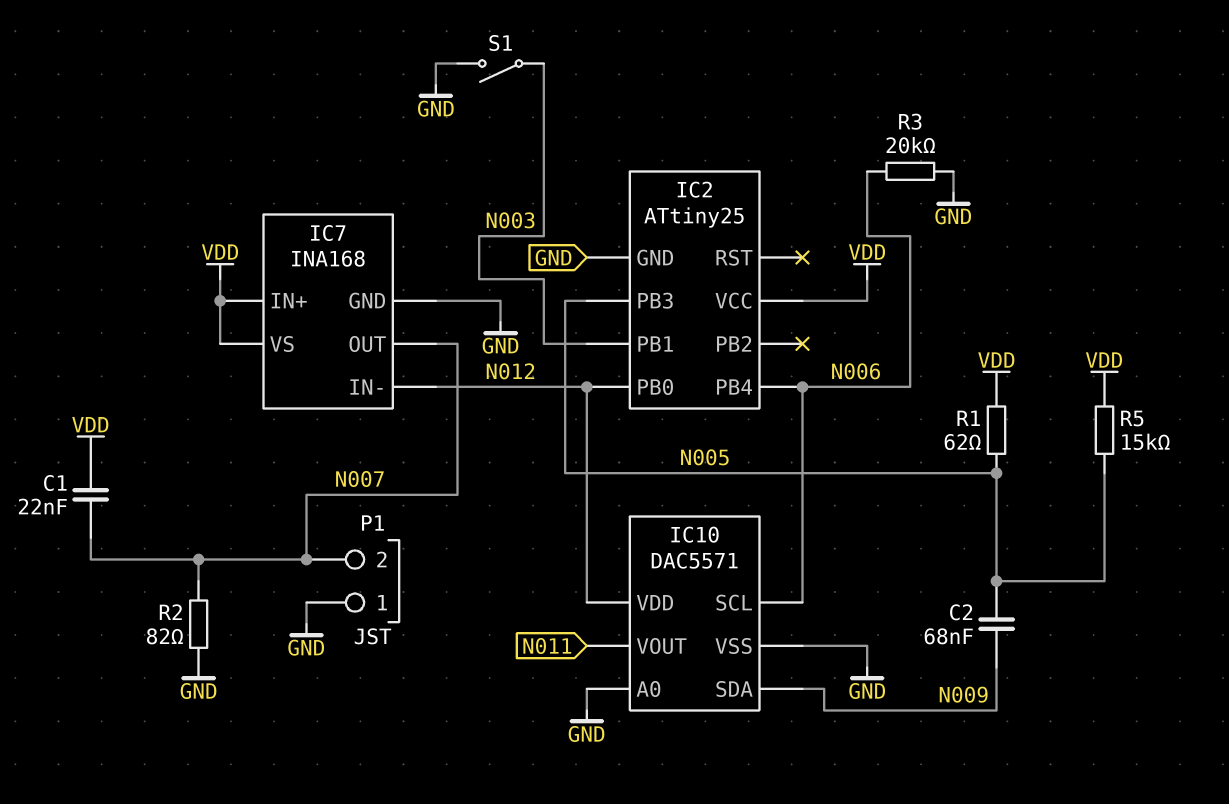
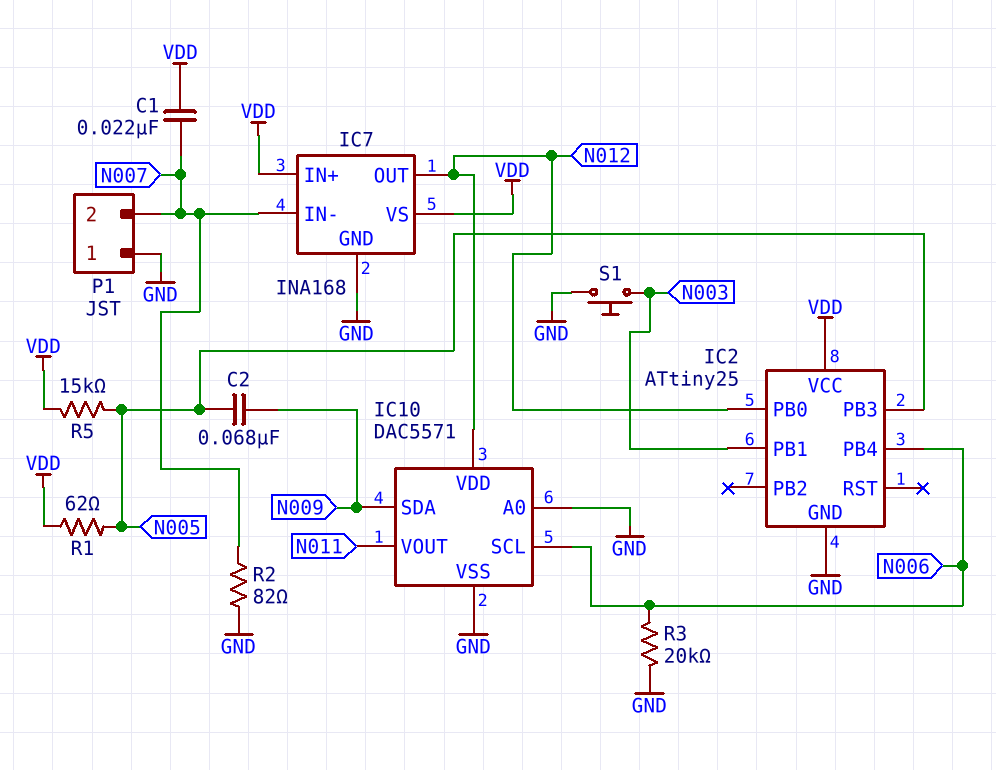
IC7 pin IN-: N012 -> N007
IC7 pin OUT: N007 -> N012
S1: switch (GND, N003) -> button (GND, N003)

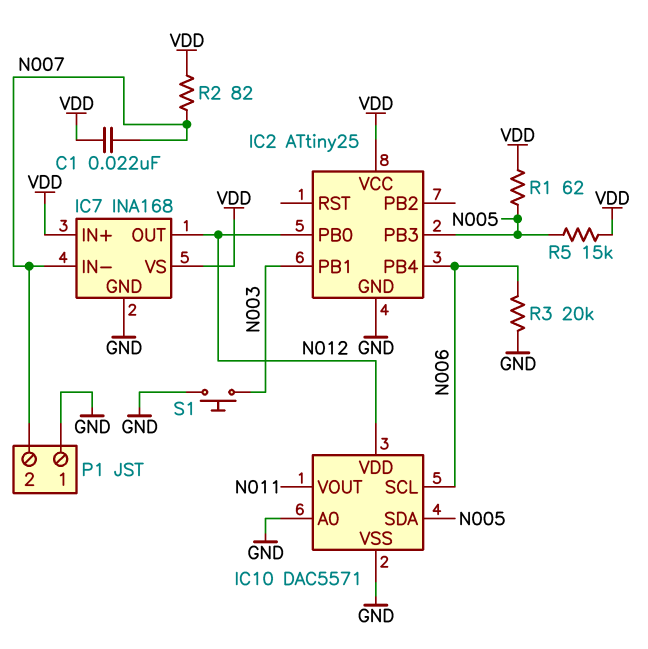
C2: 68nF (N005, N009) -> none
IC10 pin SDA: N009 -> N005
R2: 82 (GND, N007) -> 82 (N007, VDD)

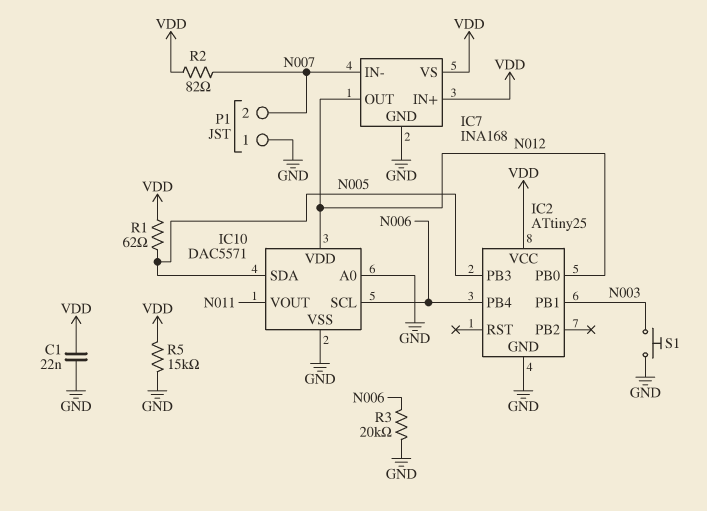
C1: 22nF (N007, VDD) -> 22nF (GND, VDD)
R5: 15k (N005, VDD) -> 15k (GND, VDD)

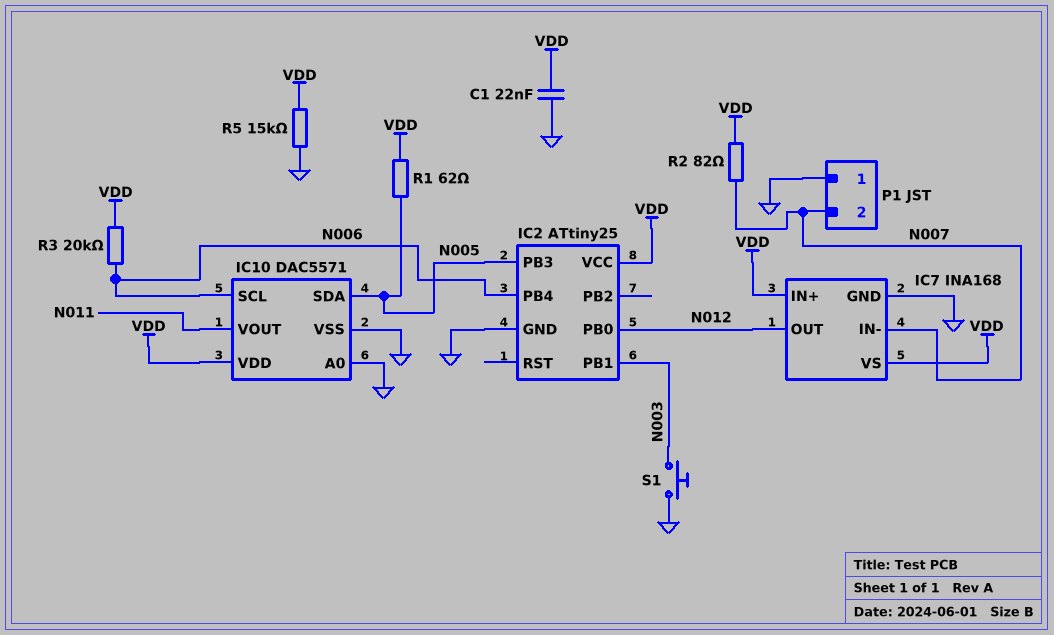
IC10 pin VDD: N012 -> VDD
R3: 20k (GND, N006) -> 20k (N006, VDD)

